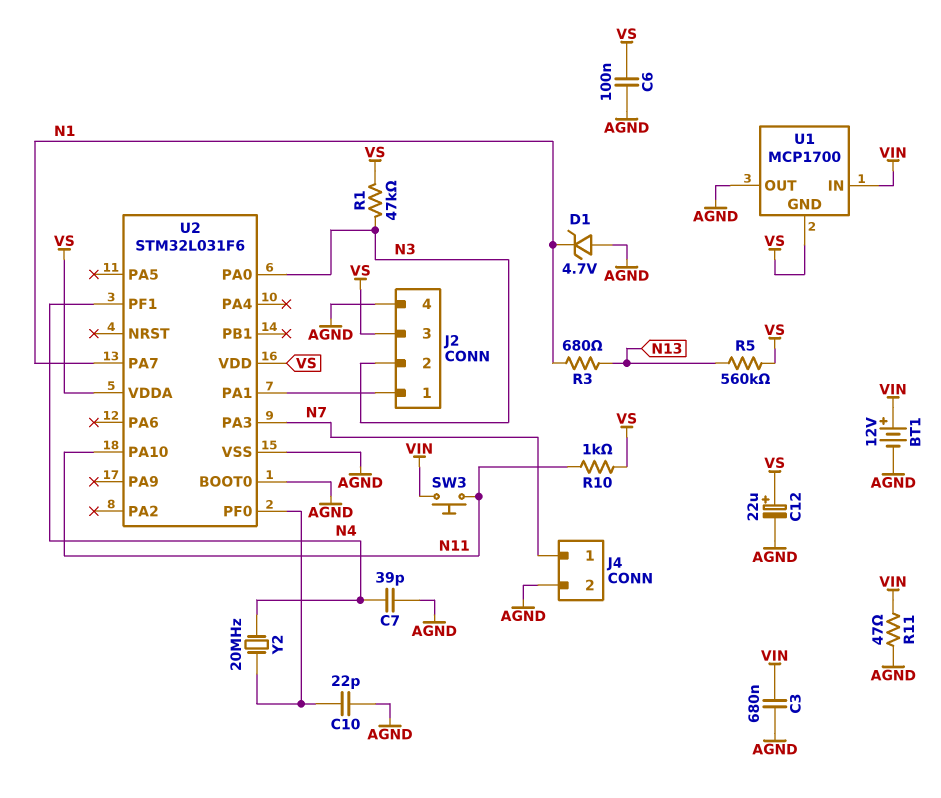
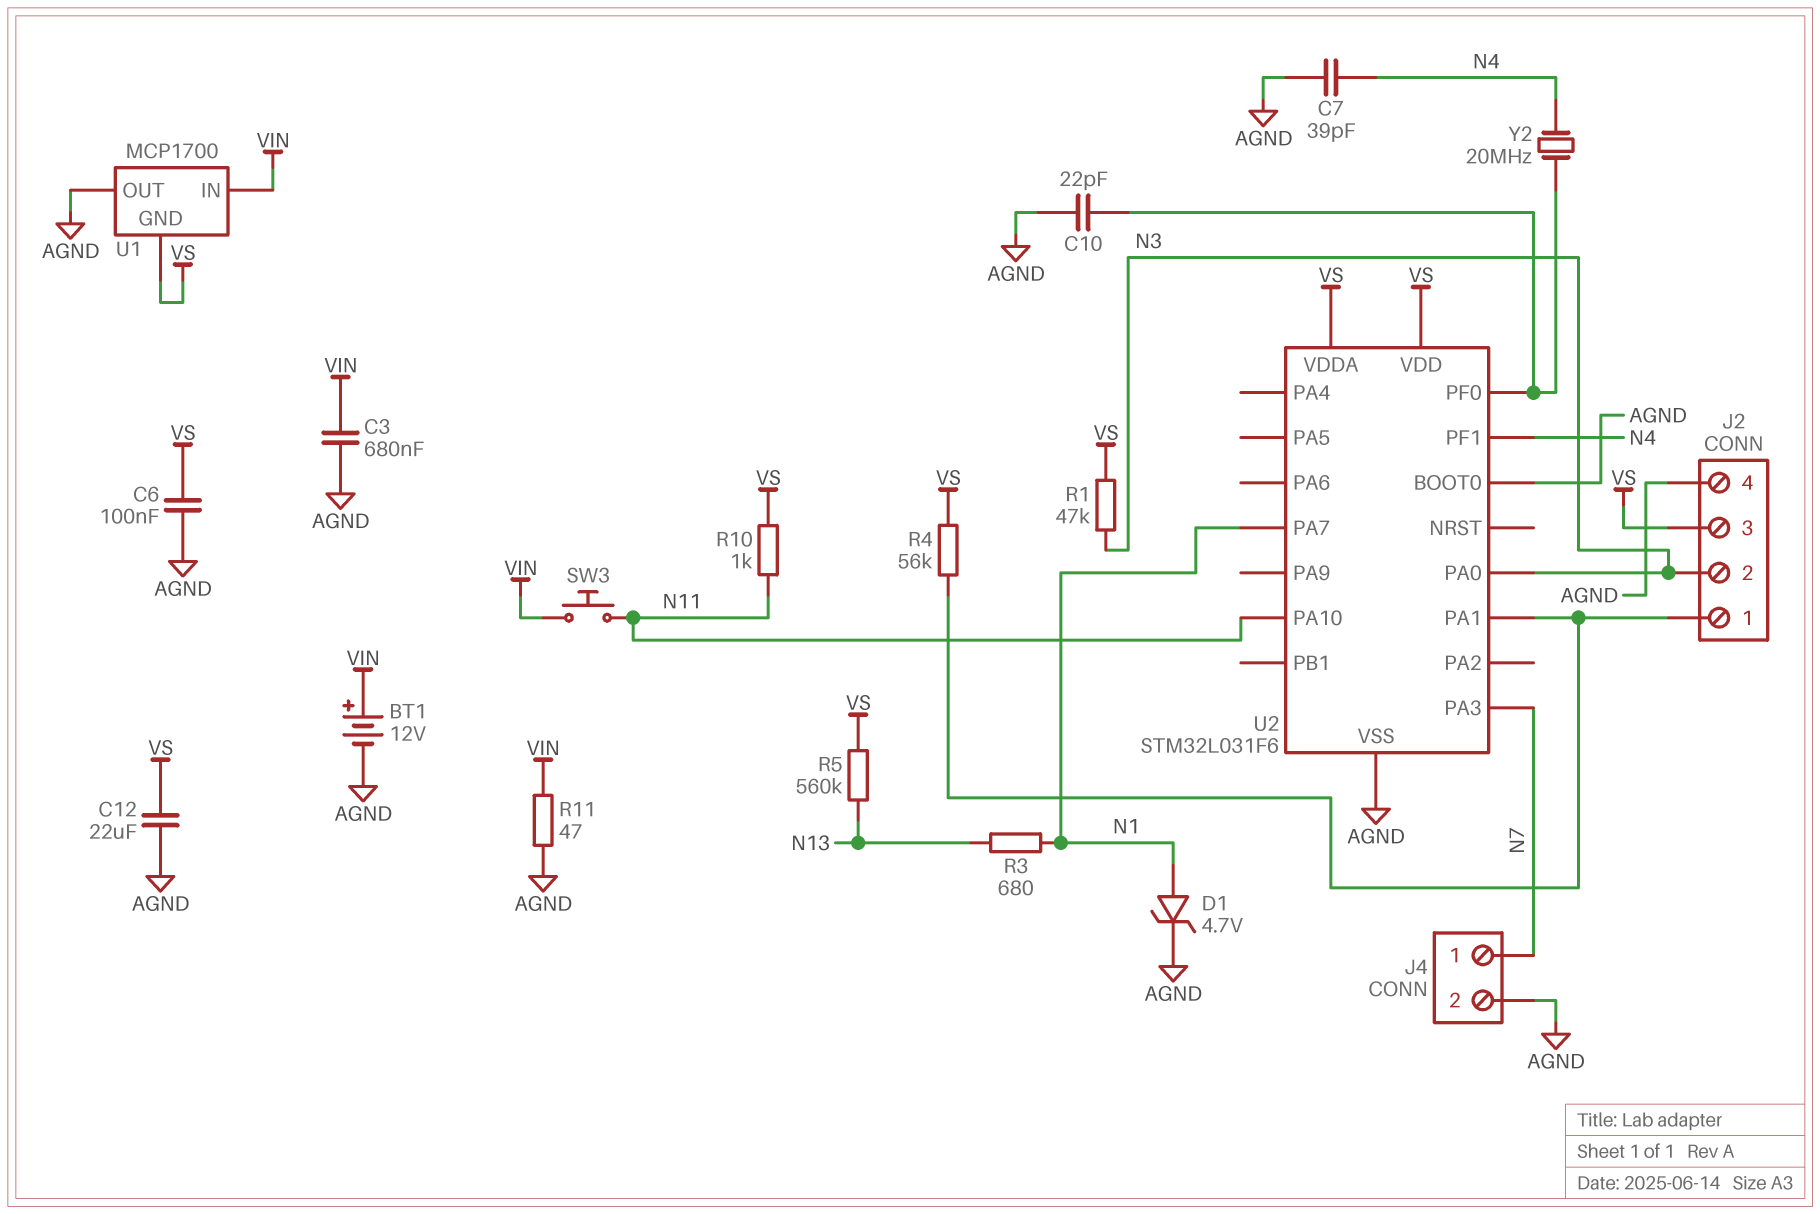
C12: 22uF (plus VS, minus AGND) -> 22uF (AGND, VS)
D1: zener 4.7V (A AGND, K N1) -> zener 4.7V (A N1, K AGND)
R4: none -> 56k (J2/1, VS)

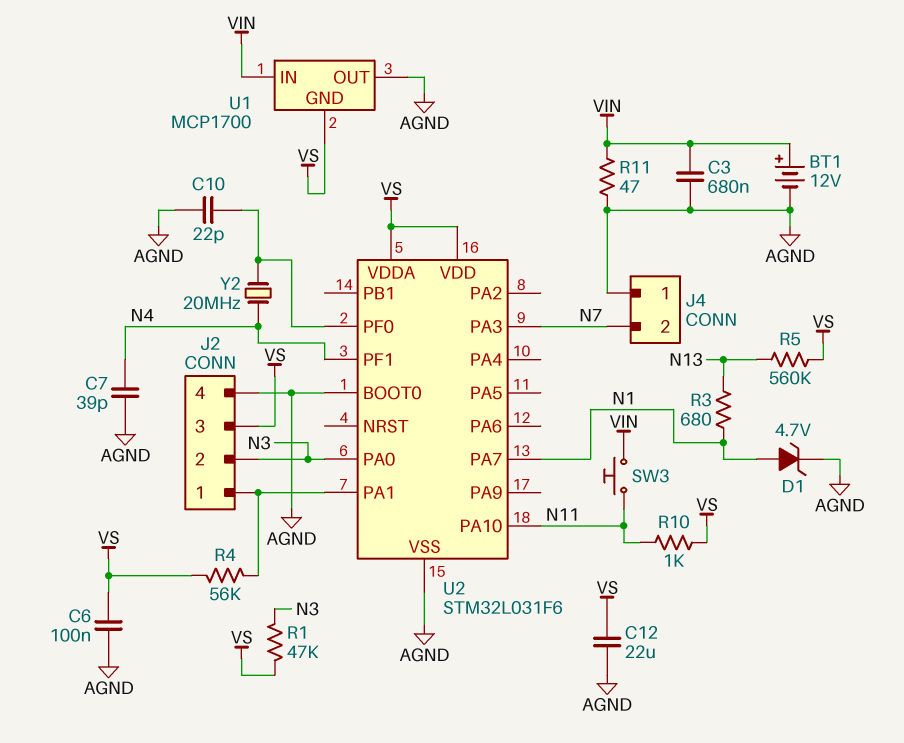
J4 pin 1: N7 -> AGND
J4 pin 2: AGND -> N7

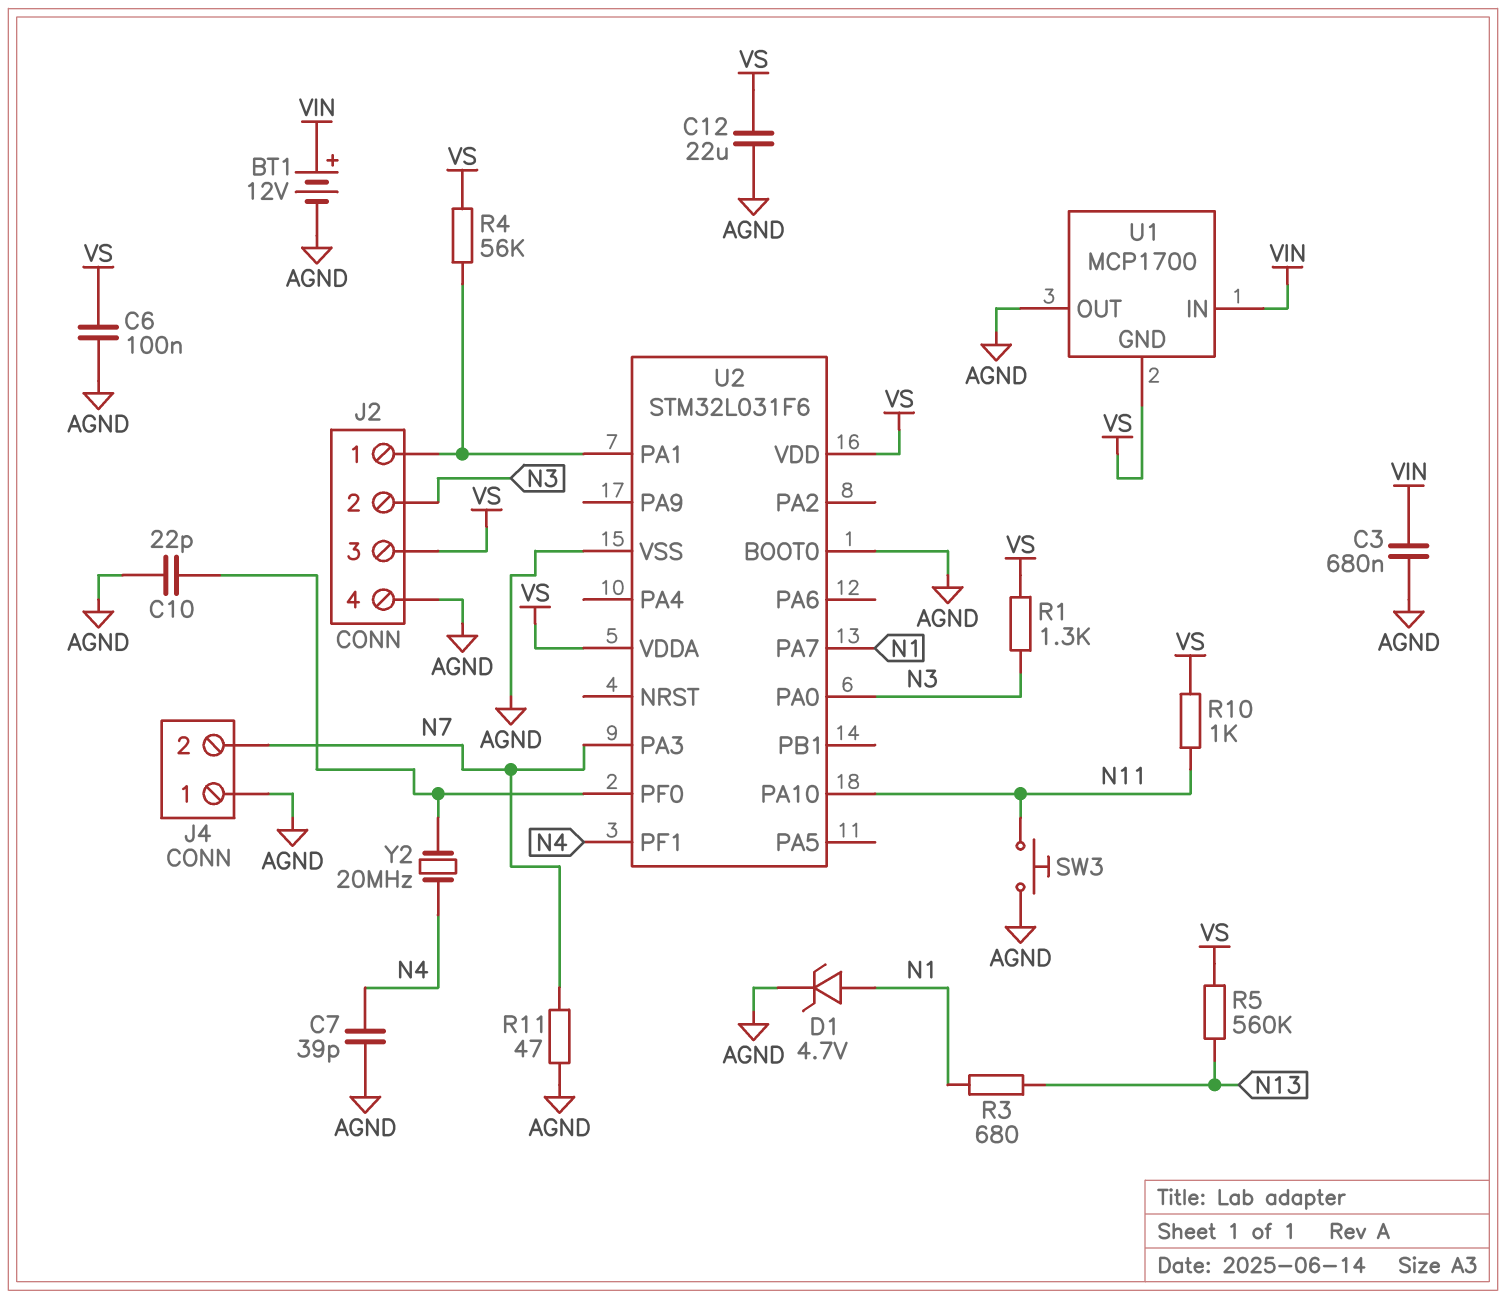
R1: 47k (N3, VS) -> 1.3k (N3, VS)
R11: 47 (AGND, VIN) -> 47 (AGND, N7)
SW3: button (N11, VIN) -> button (AGND, N11)

